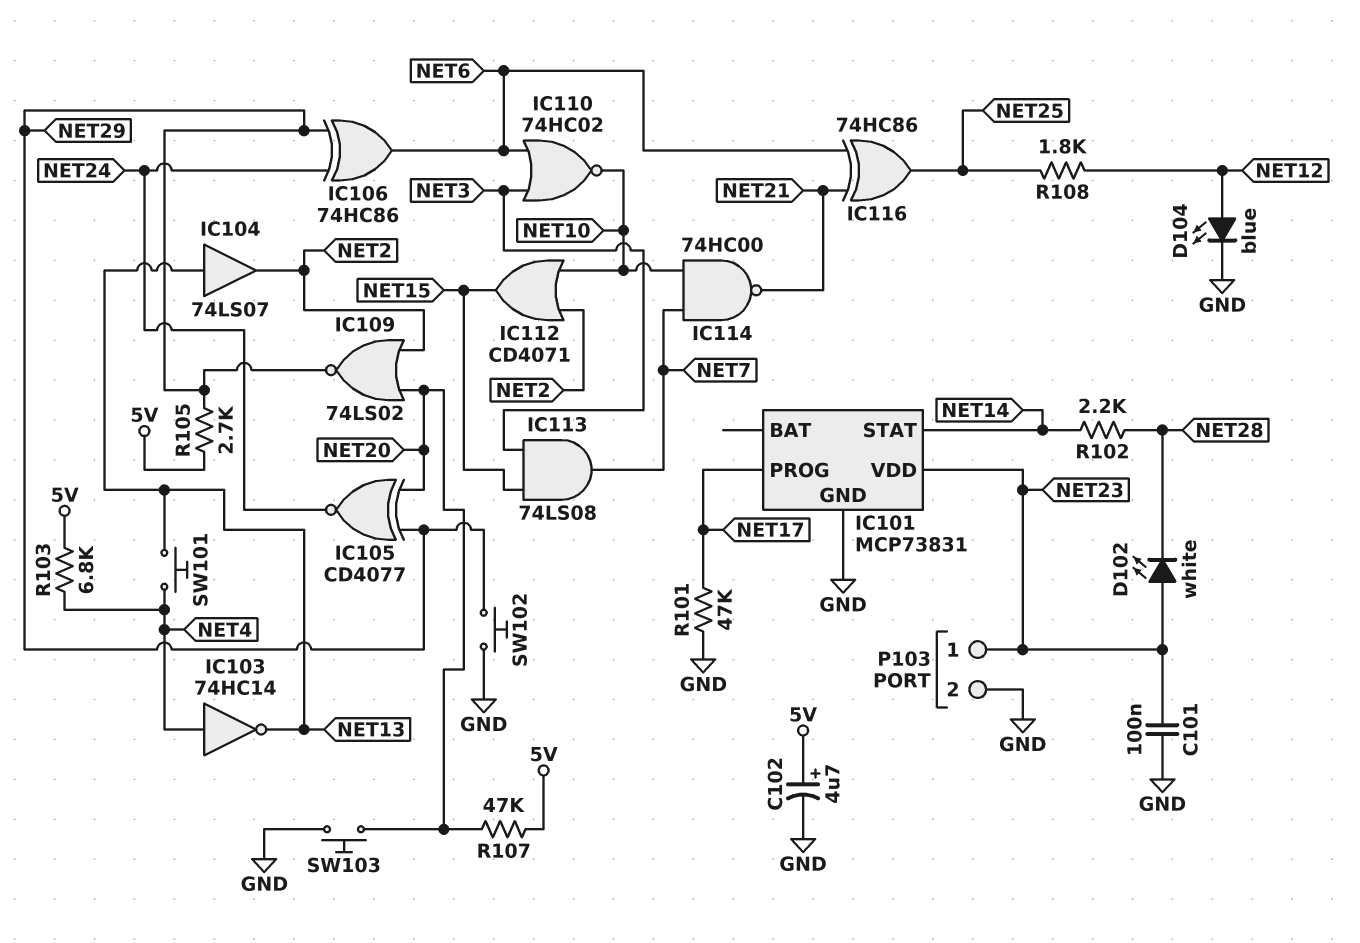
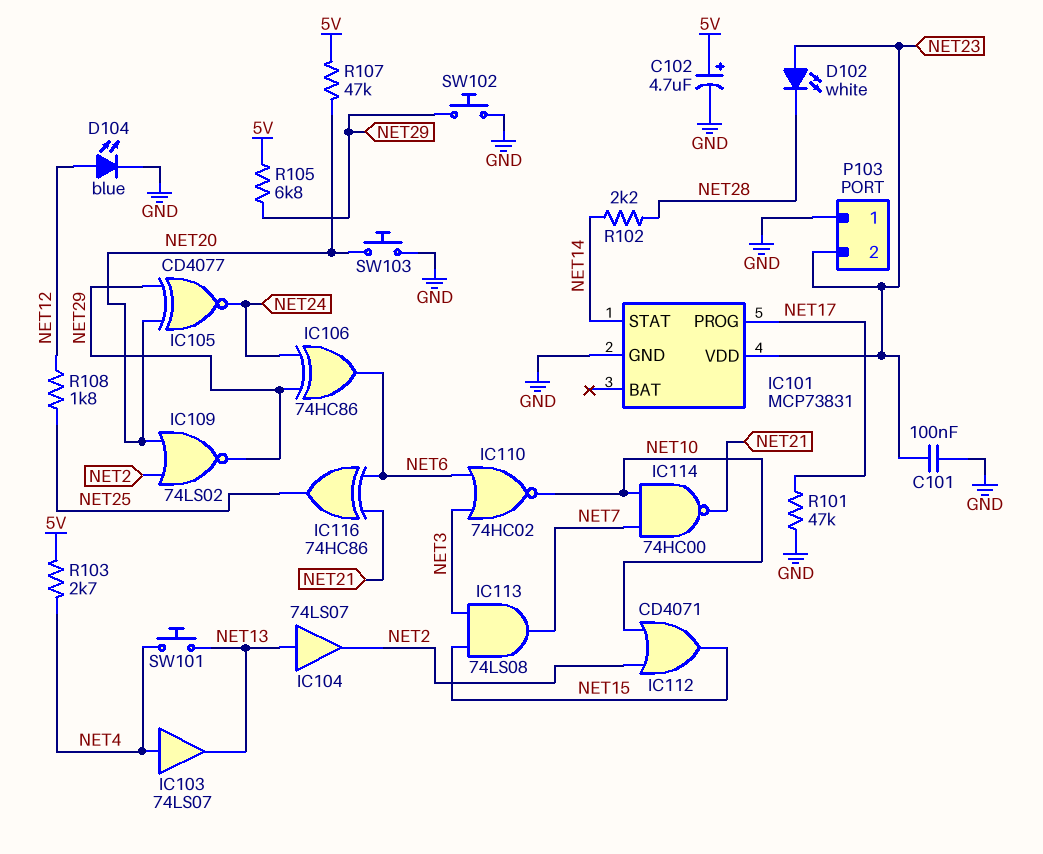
IC103: NOT 74HC14 (in NET4, out NET13) -> buffer 74LS07 (in NET4, out NET13)
P103 pin 1: NET23 -> GND
P103 pin 2: GND -> NET23
R103: 6.8k (5V, NET4) -> 2.7k (5V, NET4)
R105: 2.7k (5V, NET29) -> 6.8k (5V, NET29)

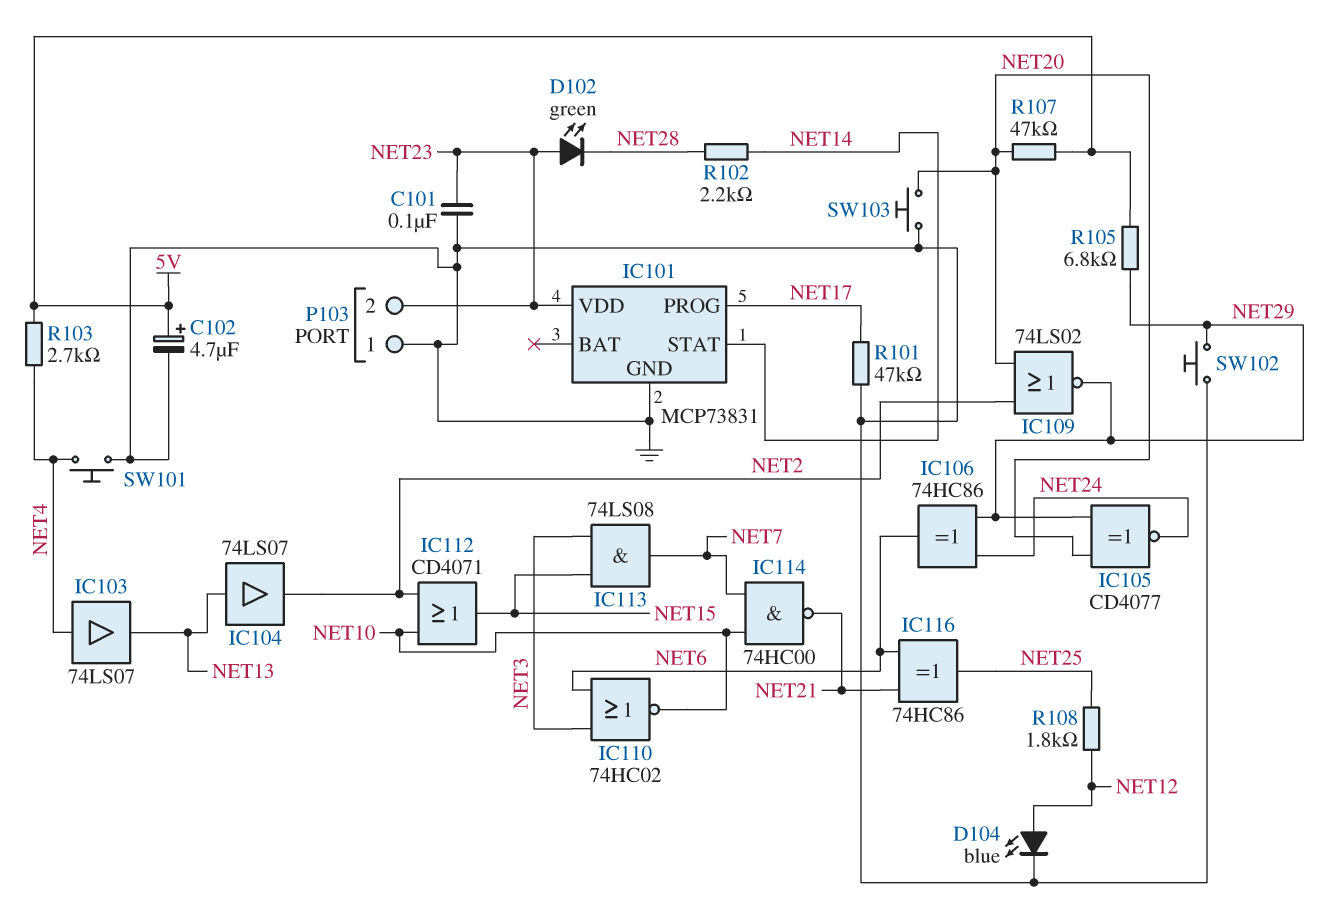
D102: LED white (A NET23, K NET28) -> LED green (A NET23, K NET28)
SW101: button (NET4, NET13) -> button (GND, NET4)

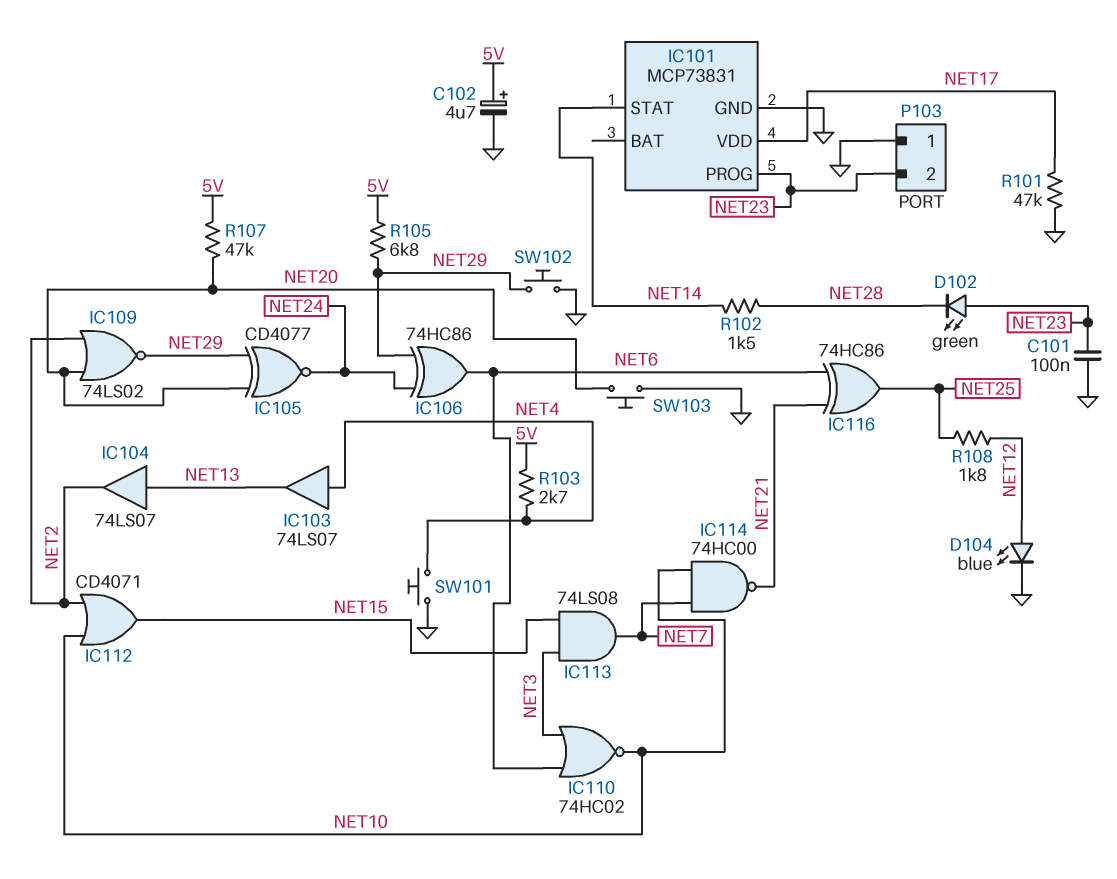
IC101 pin PROG: NET17 -> NET23
IC101 pin VDD: NET23 -> NET17
R102: 2.2k (NET14, NET28) -> 1.5k (NET14, NET28)

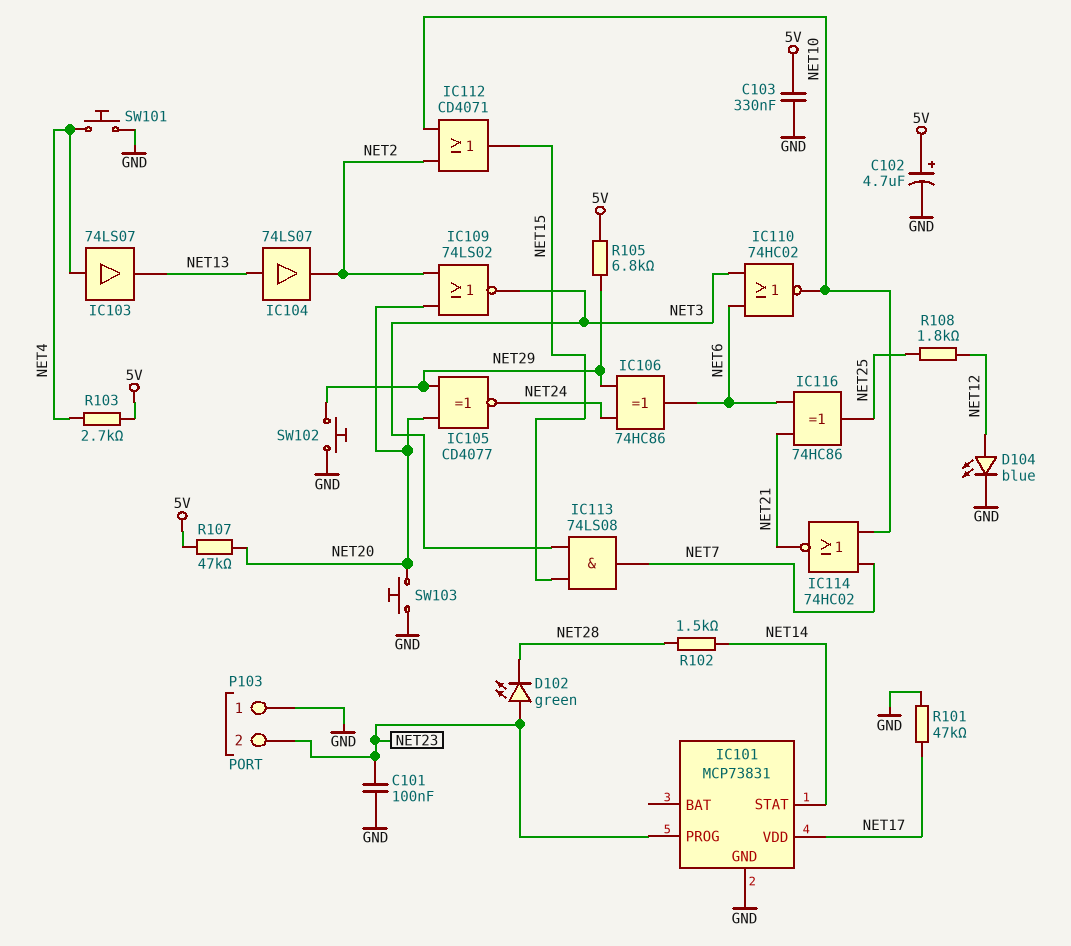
C103: none -> 330nF (5V, GND)
IC109: NOR 74LS02 (in NET2, in NET20, out NET29) -> NOR 74LS02 (in NET2, in NET20, out NET3)
IC114: NAND 74HC00 (in NET7, in NET10, out NET21) -> NOR 74HC02 (in NET7, in NET10, out NET21)

